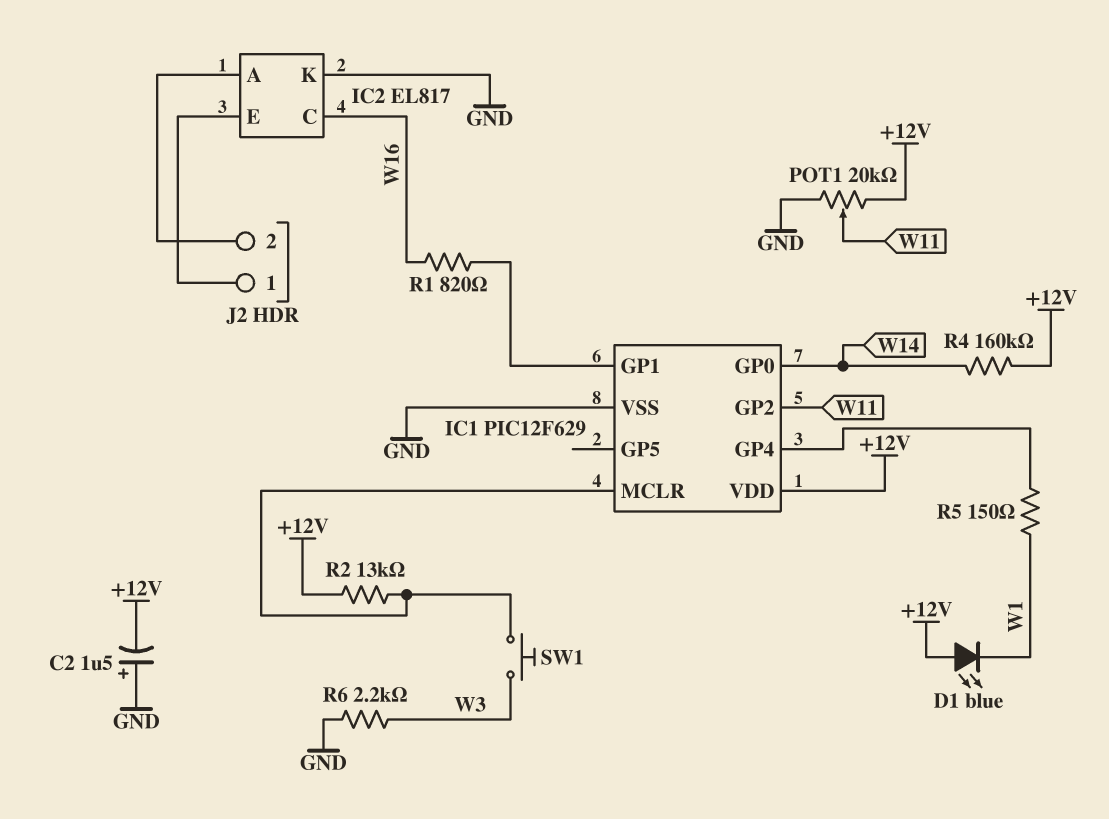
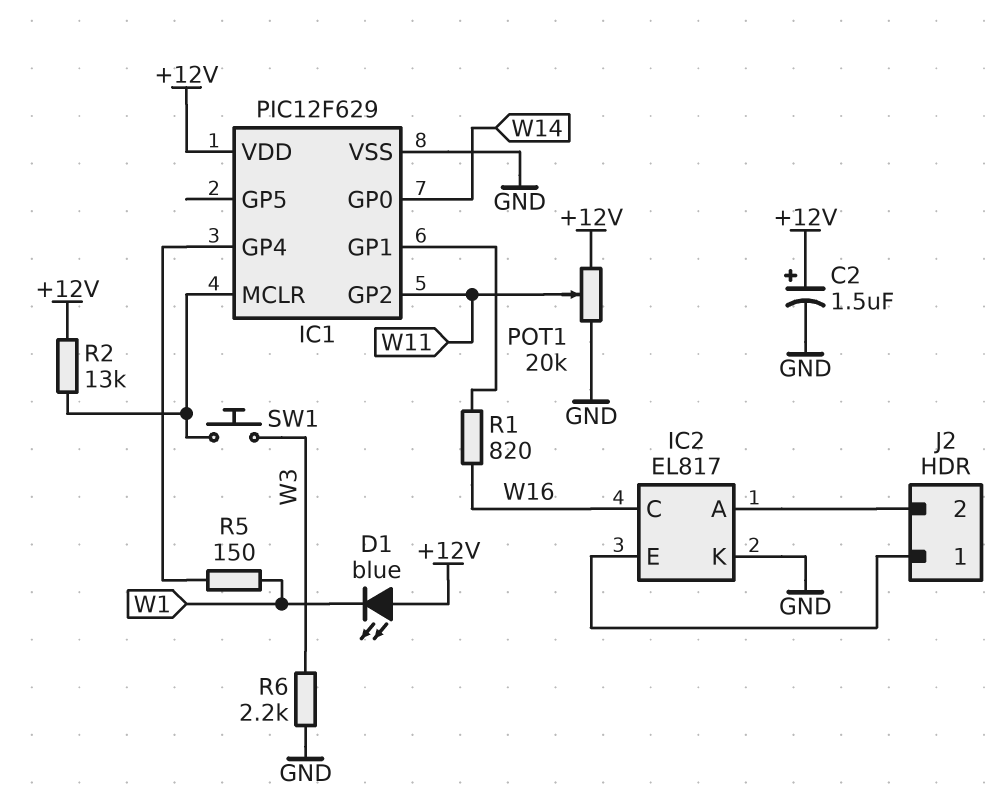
C2: 1.5uF (plus GND, minus +12V) -> 1.5uF (plus +12V, minus GND)
R4: 160k (+12V, W14) -> none

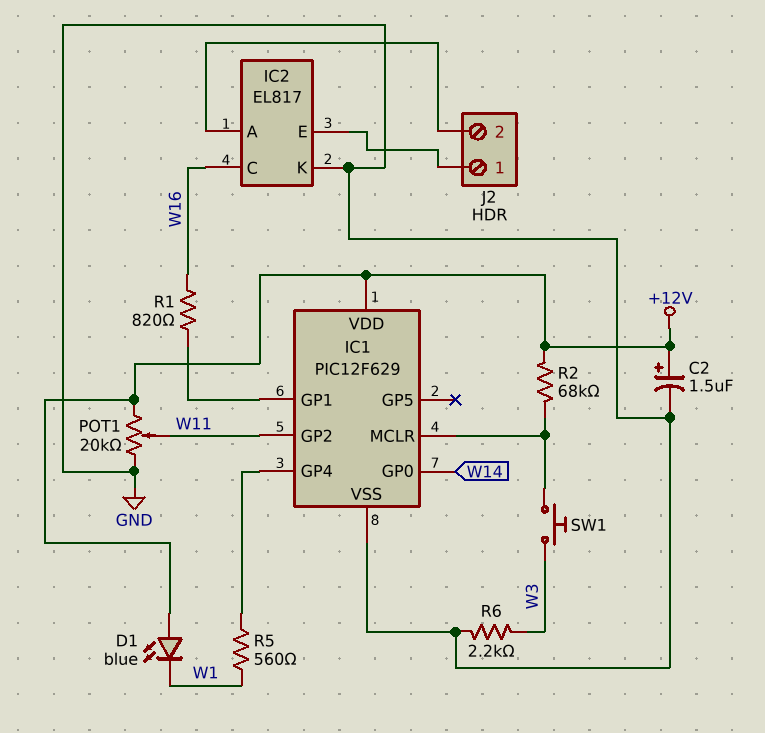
R2: 13k (+12V, IC1/MCLR) -> 68k (+12V, IC1/MCLR)
R5: 150 (IC1/GP4, W1) -> 560 (IC1/GP4, W1)

